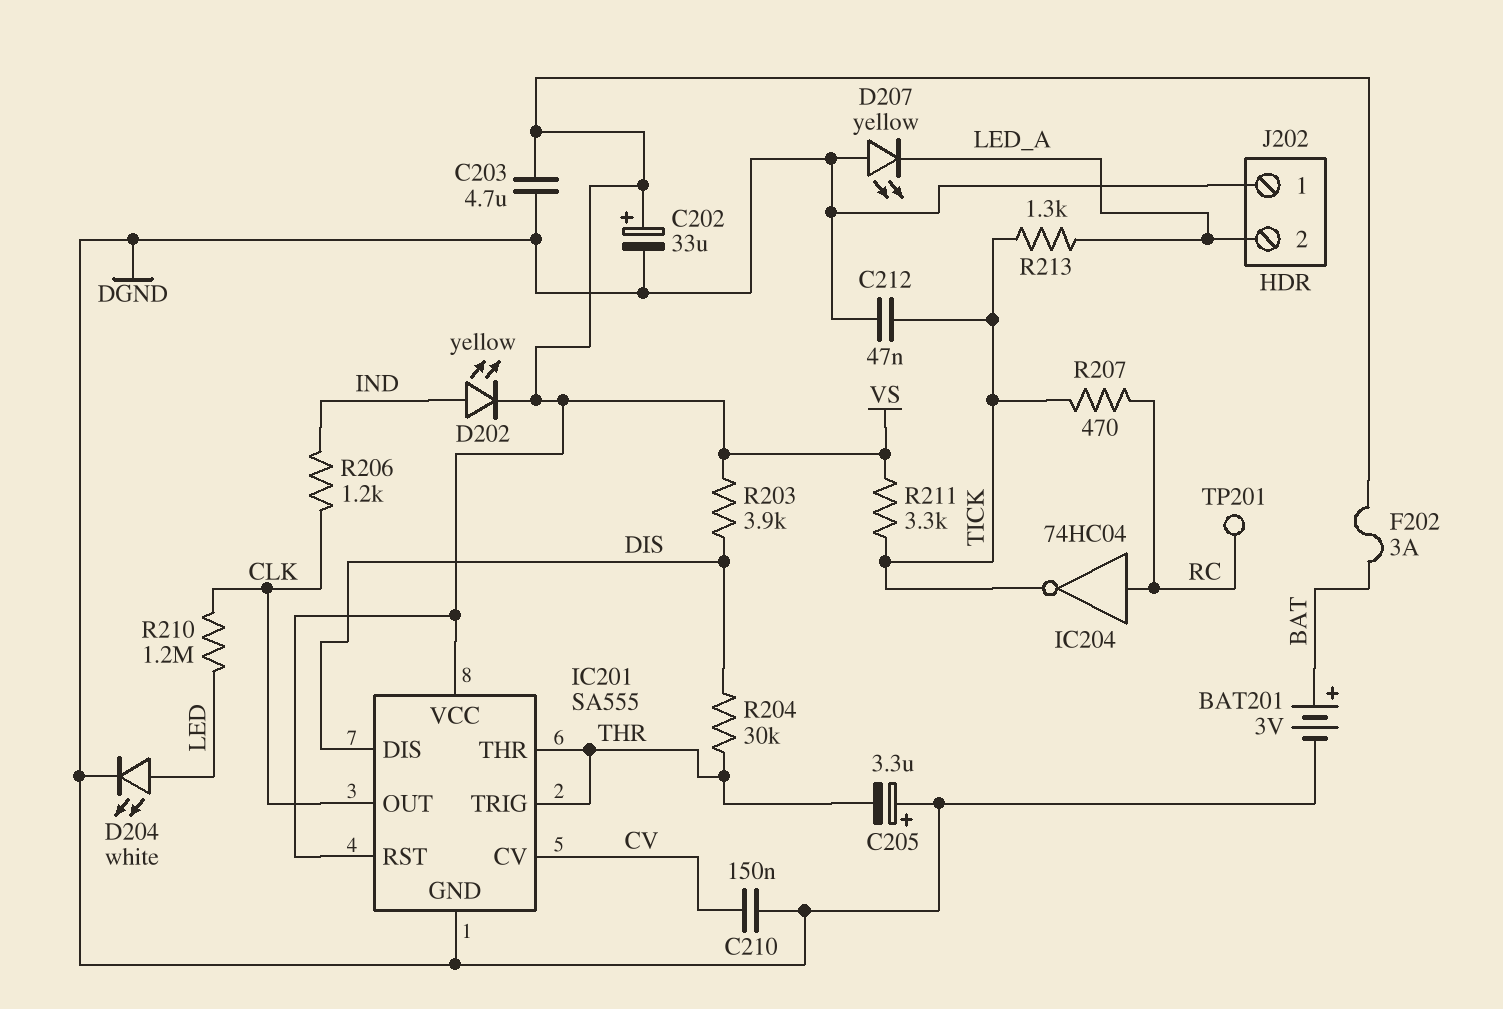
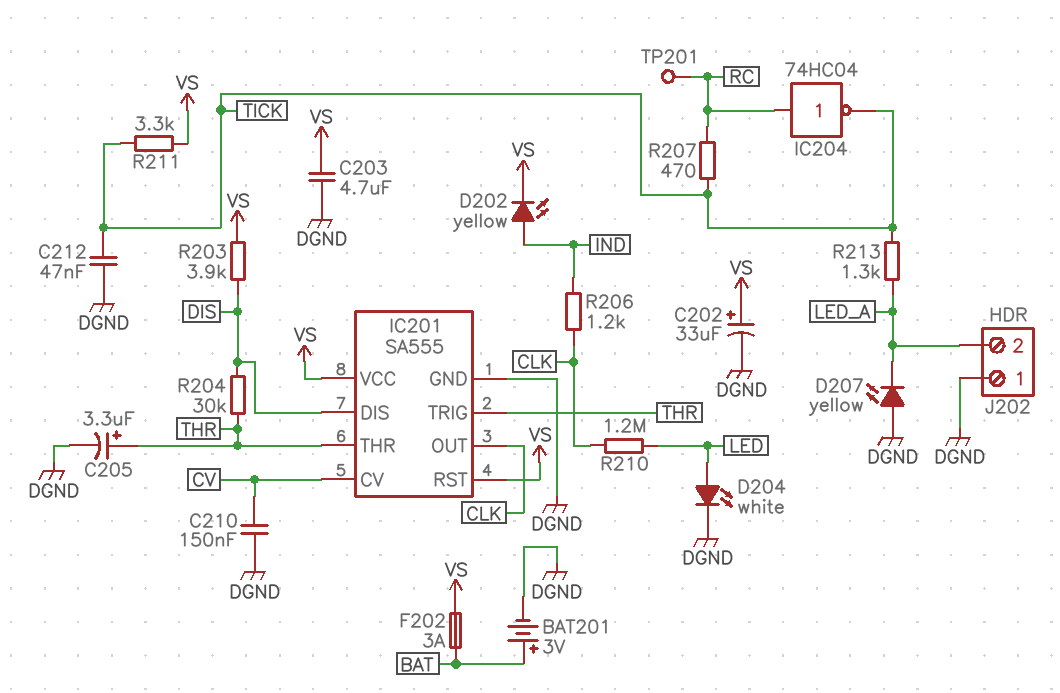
C205: 3.3uF (plus DGND, minus THR) -> 3.3uF (plus THR, minus DGND)

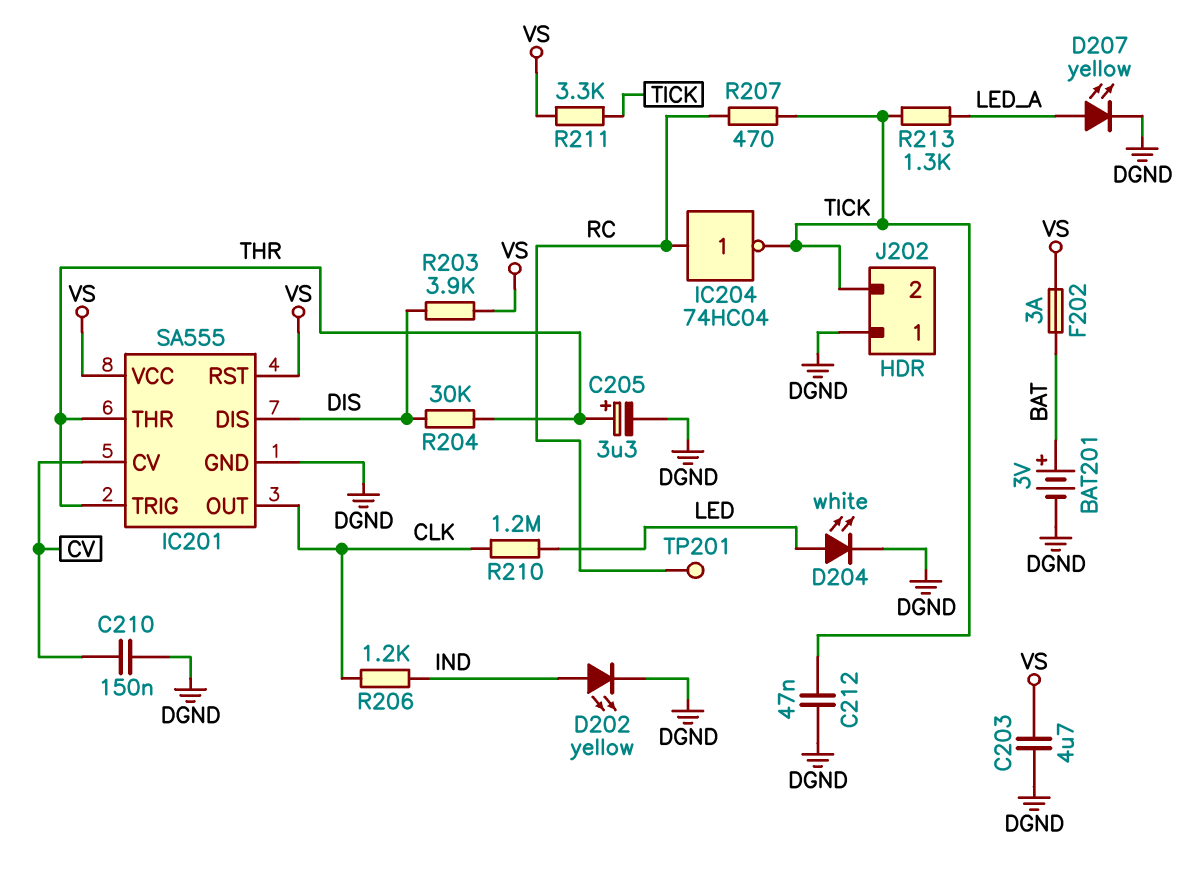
C202: 33uF (plus VS, minus DGND) -> none
D202: LED yellow (A IND, K VS) -> LED yellow (A IND, K DGND)
D207: LED yellow (A DGND, K LED_A) -> LED yellow (A LED_A, K DGND)
J202 pin 2: LED_A -> TICK

